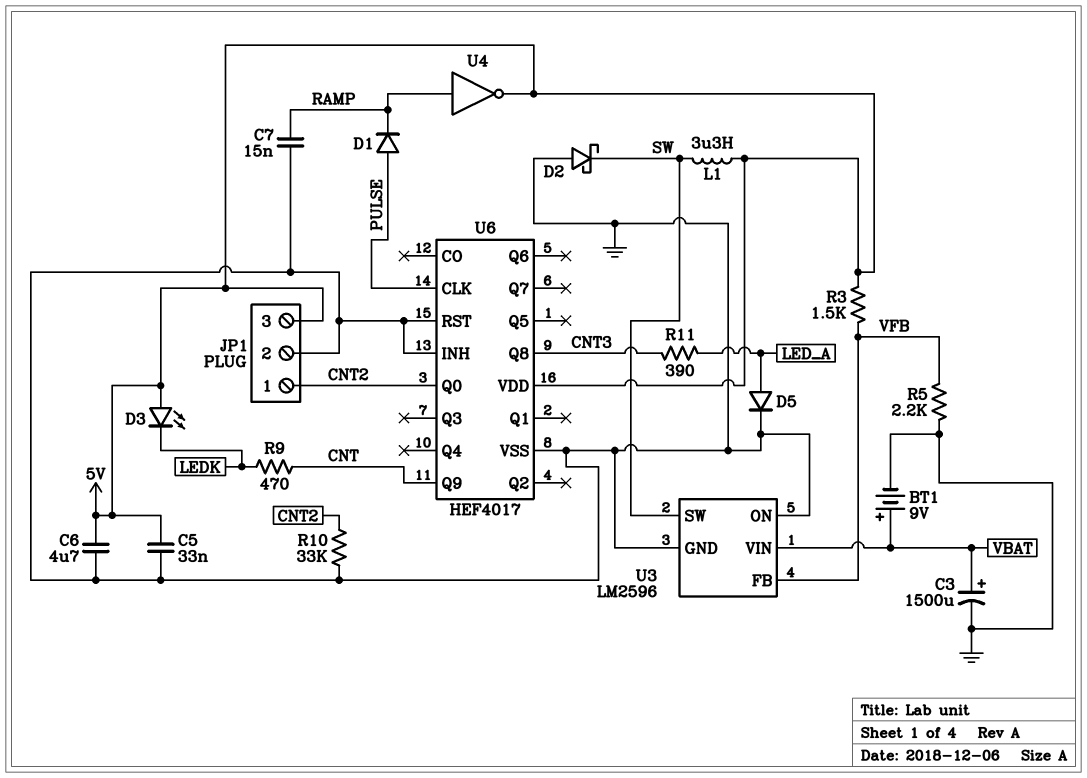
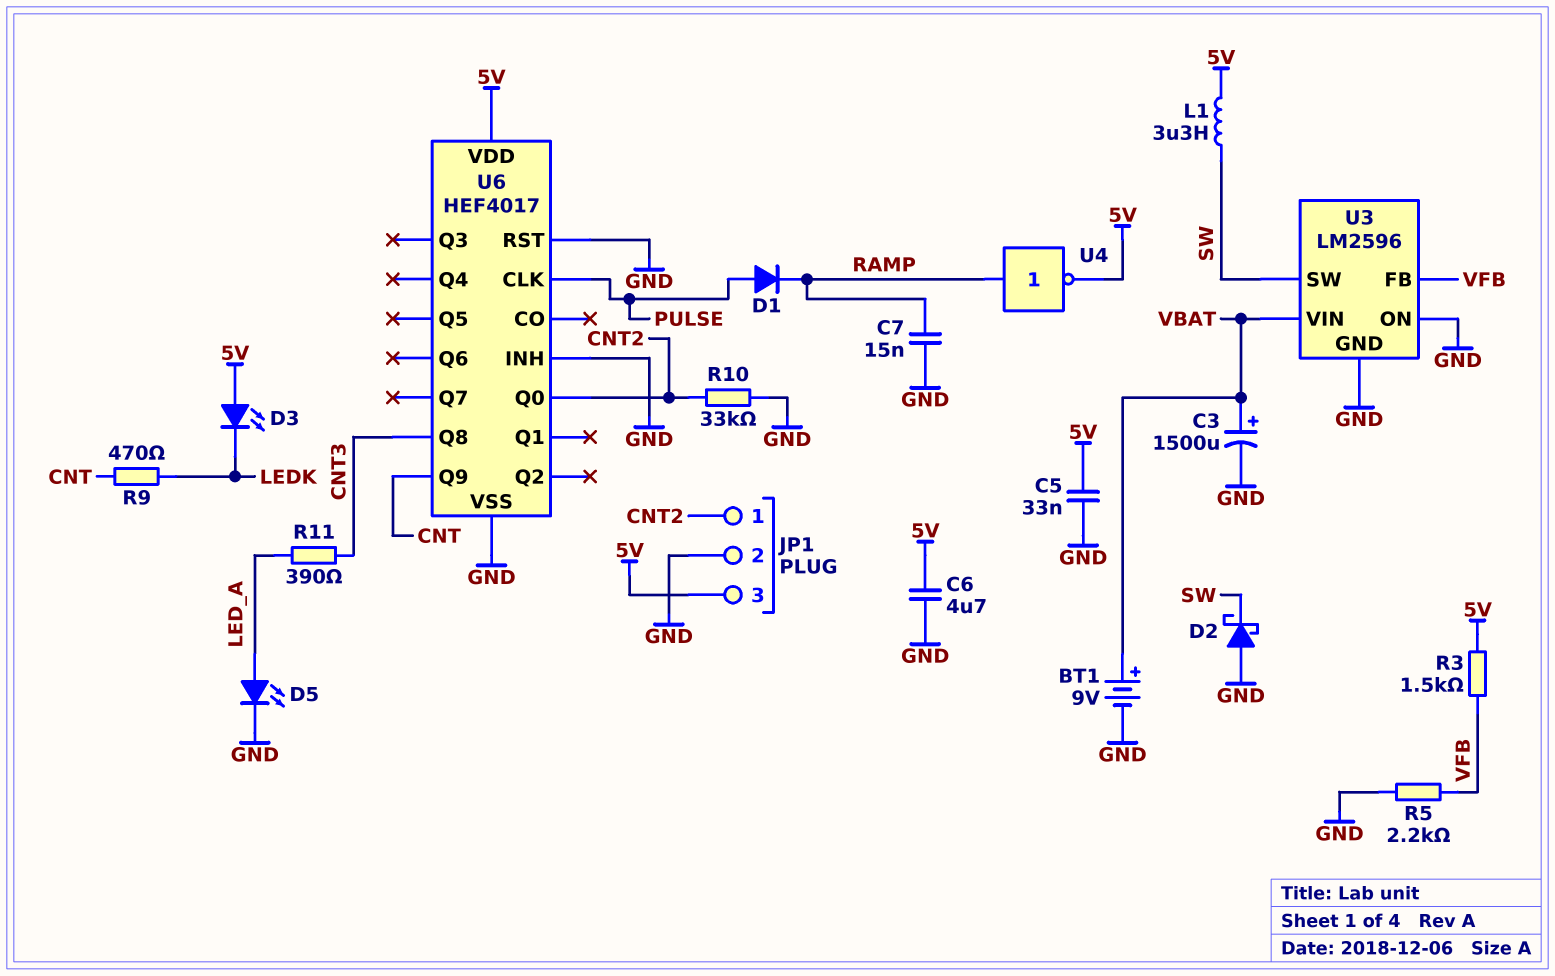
D5: diode (A LED_A, K GND) -> LED (A LED_A, K GND)

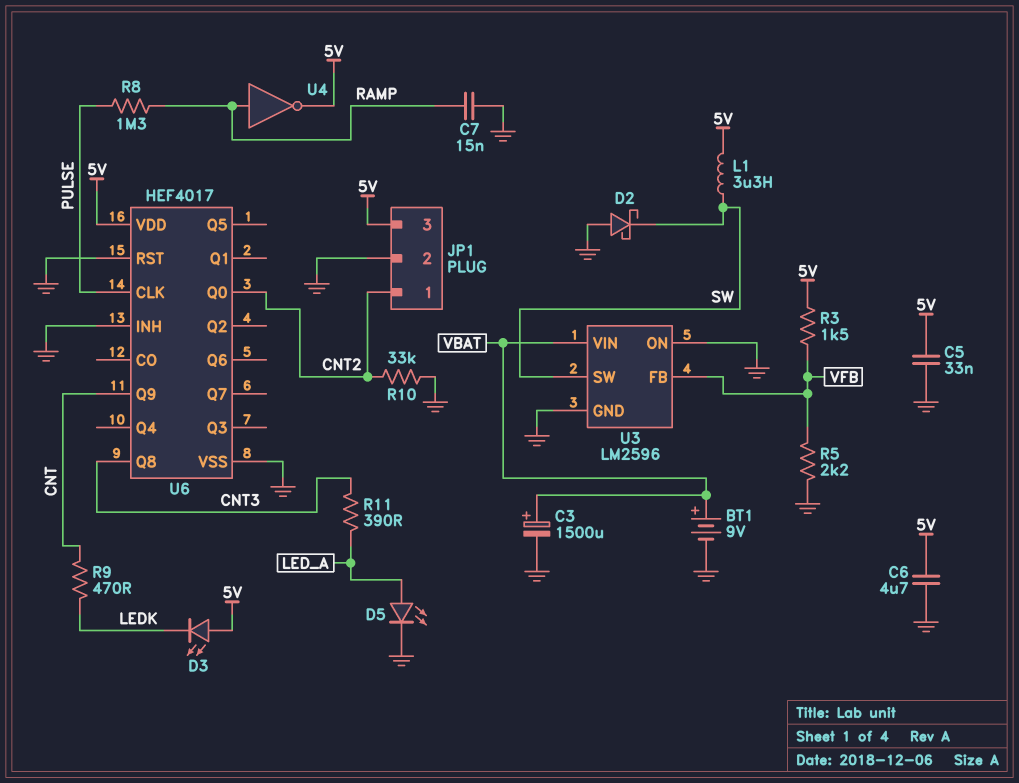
D1: diode (A PULSE, K RAMP) -> none
R8: none -> 1.3M (PULSE, RAMP)

